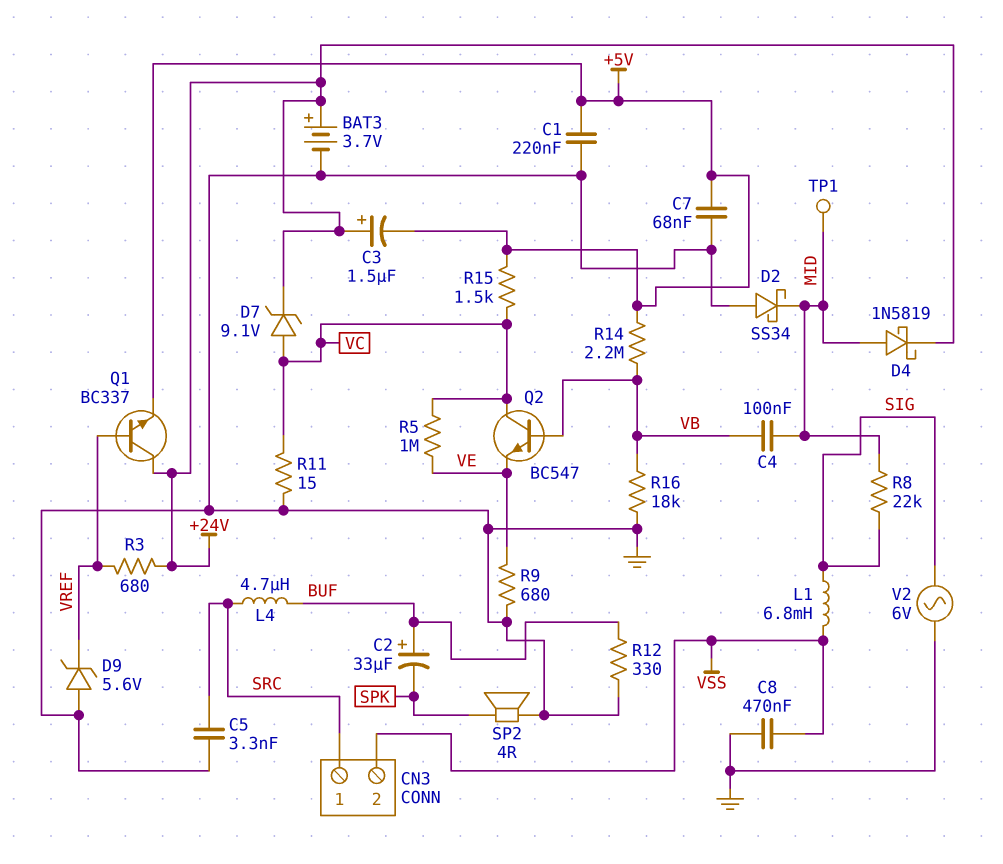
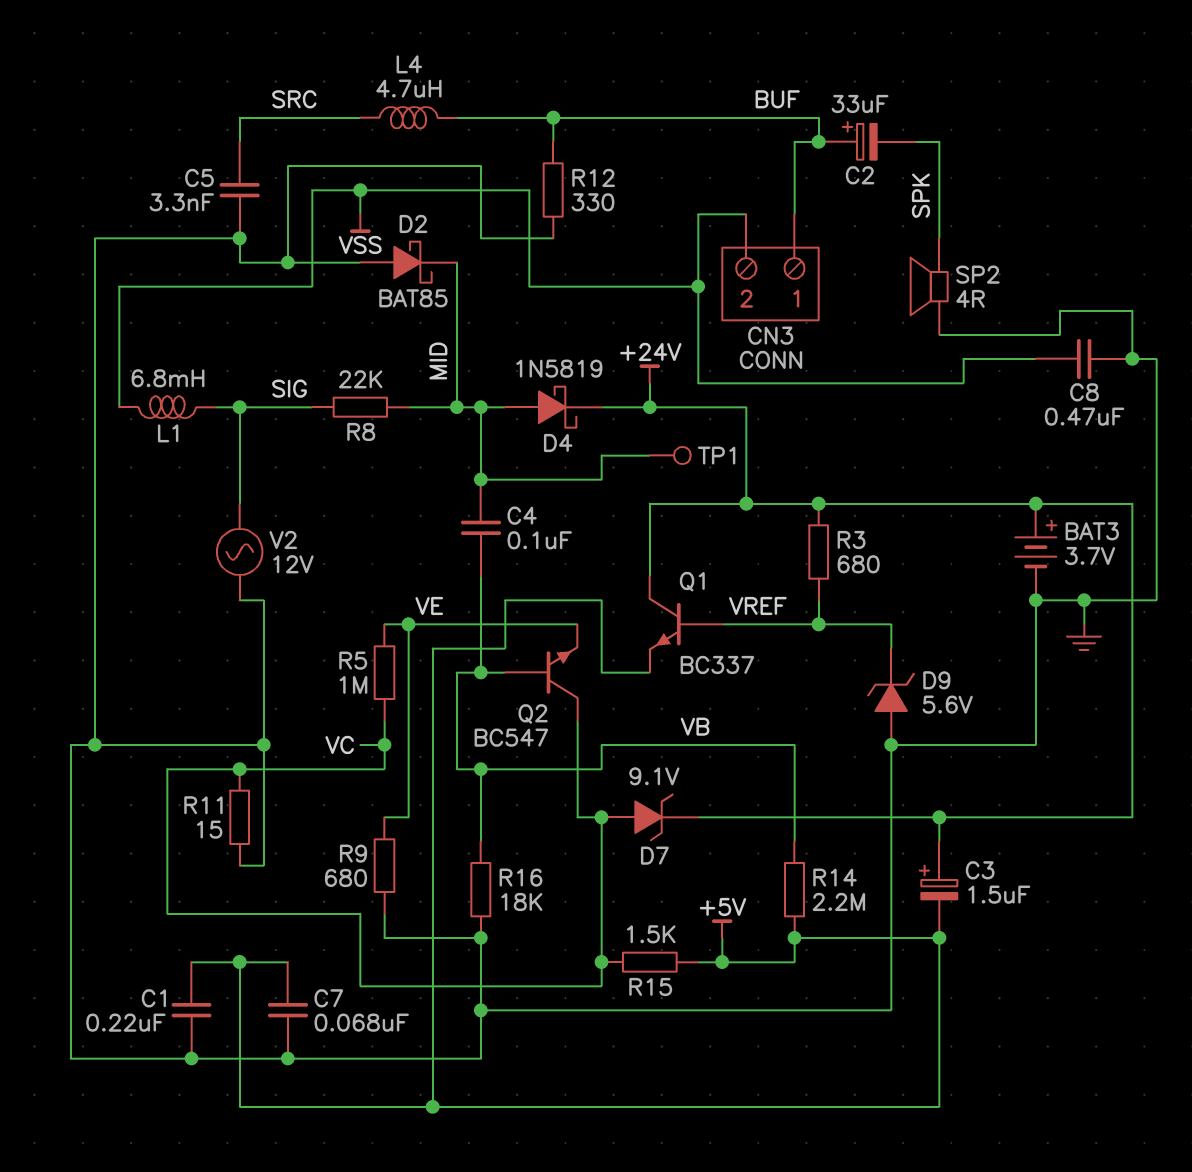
CN3 pin 1: SRC -> BUF
D2: schottky SS34 (A GND, K MID) -> schottky BAT85 (A GND, K MID)
V2: AC 6V (GND, SIG) -> AC 12V (GND, SIG)

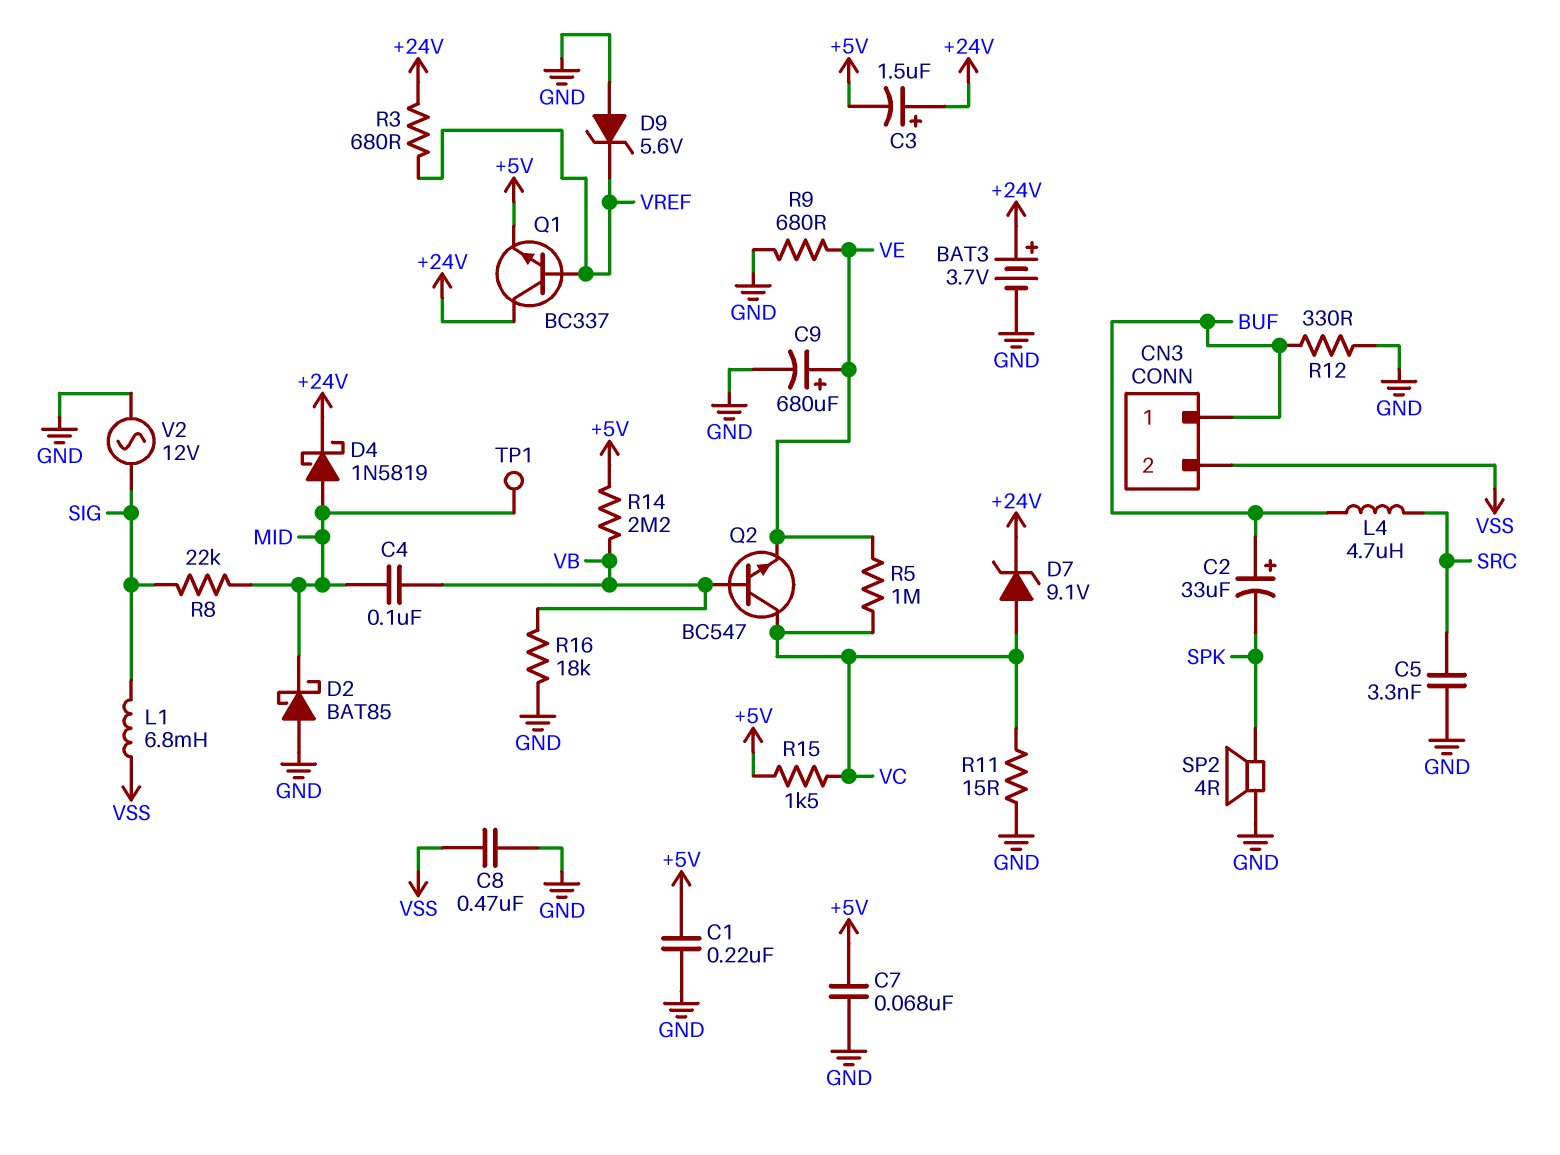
C9: none -> 680uF (plus VE, minus GND)

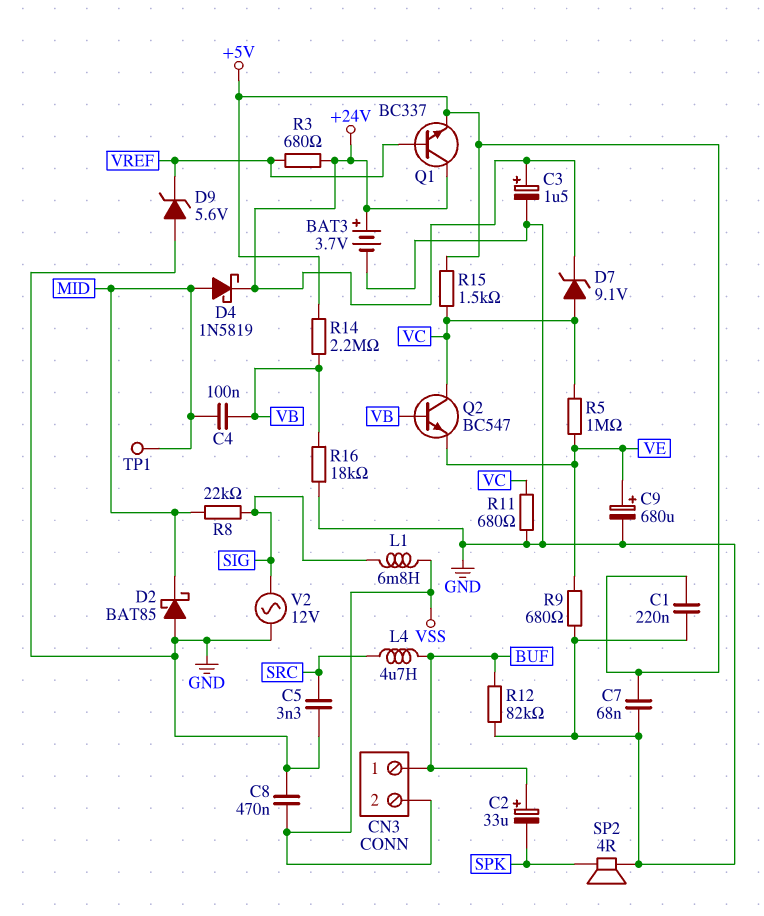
C3: 1.5uF (plus +24V, minus +5V) -> 1.5uF (plus +24V, minus GND)
R11: 15 (GND, VC) -> 680 (GND, VC)
R12: 330 (BUF, GND) -> 82k (BUF, GND)

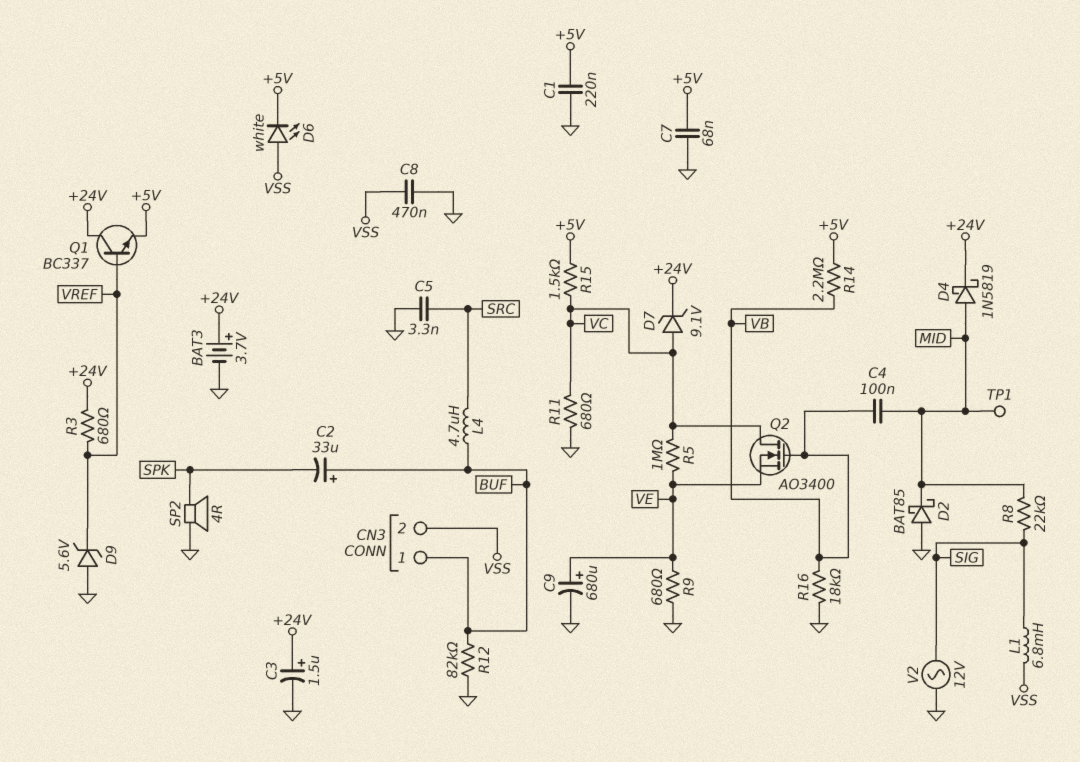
D6: none -> LED white (A VSS, K +5V)
Q2: NPN BC547 (B VB, C VC, E VE) -> NMOS AO3400 (G VB, D VC, S VE)

